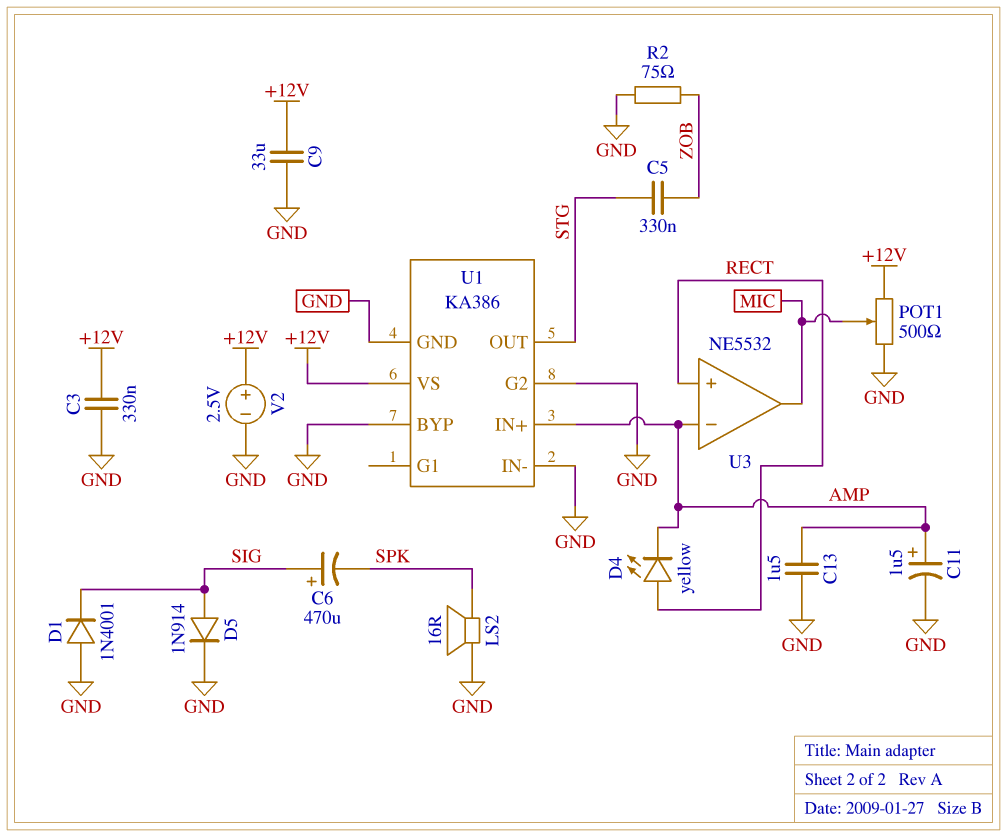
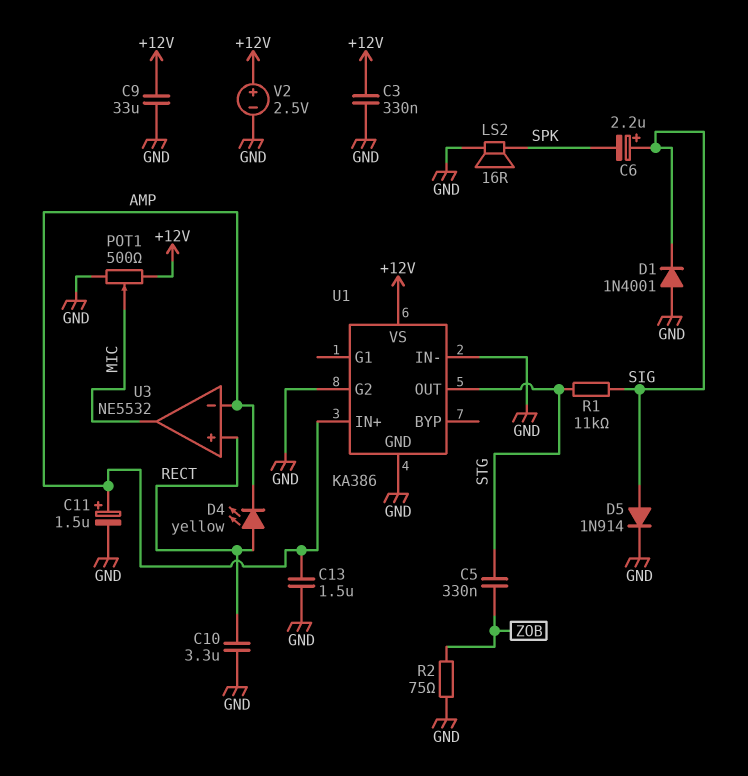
C6: 470uF (plus SIG, minus SPK) -> 2.2uF (plus SIG, minus SPK)
C10: none -> 3.3uF (GND, RECT)
R1: none -> 11k (SIG, STG)
U1 pin BYP: GND -> none

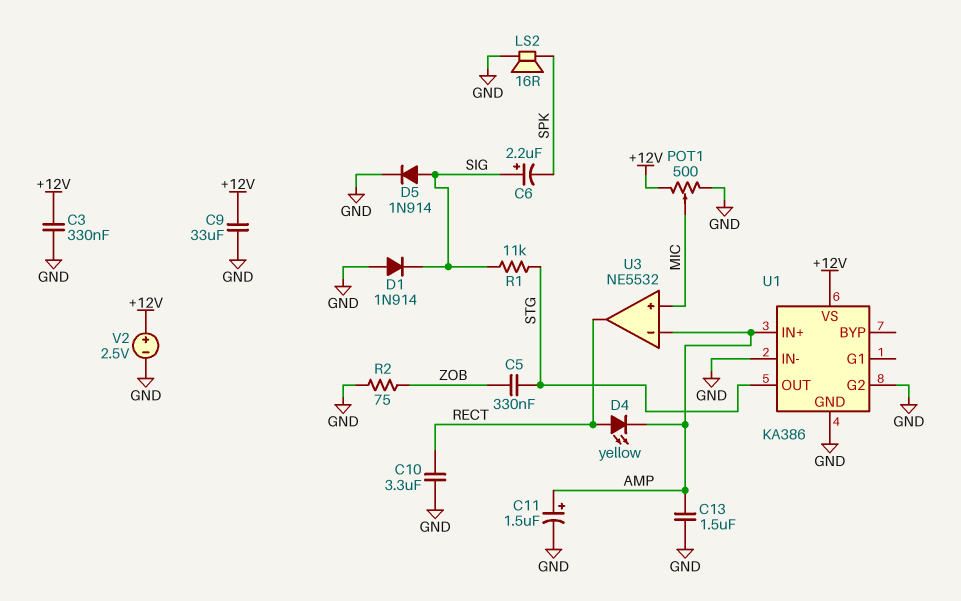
D1: diode 1N4001 (A GND, K SIG) -> diode 1N914 (A GND, K SIG)
U3 pin in+: RECT -> MIC
U3 pin out: MIC -> RECT

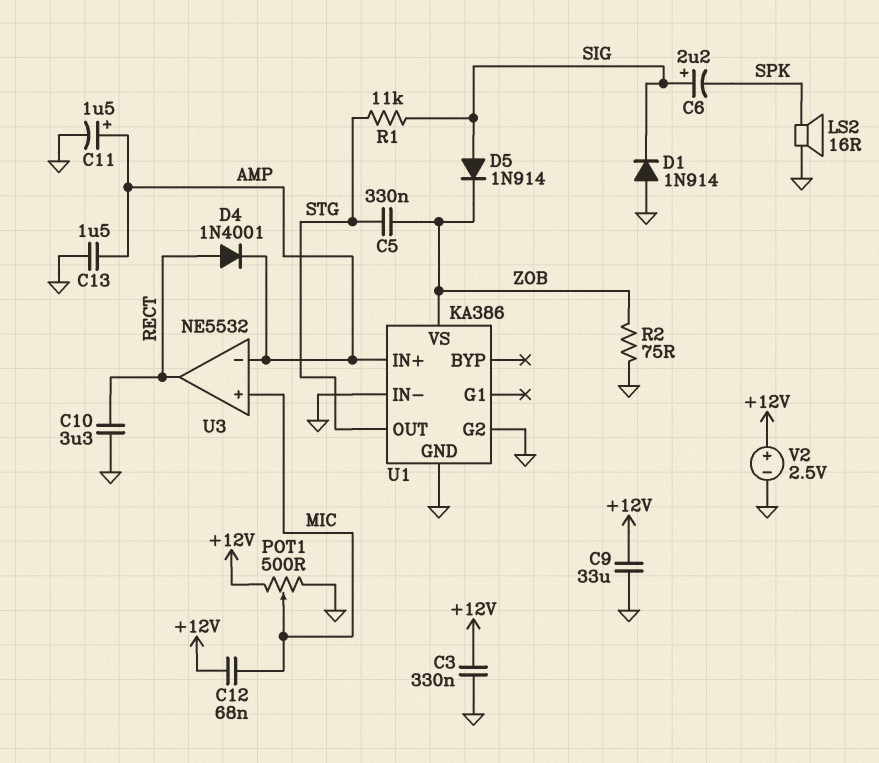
C12: none -> 68nF (+12V, MIC)
D4: LED yellow (A RECT, K AMP) -> diode 1N4001 (A RECT, K AMP)
D5: diode 1N914 (A SIG, K GND) -> diode 1N914 (A SIG, K ZOB)
U1 pin VS: +12V -> ZOB

